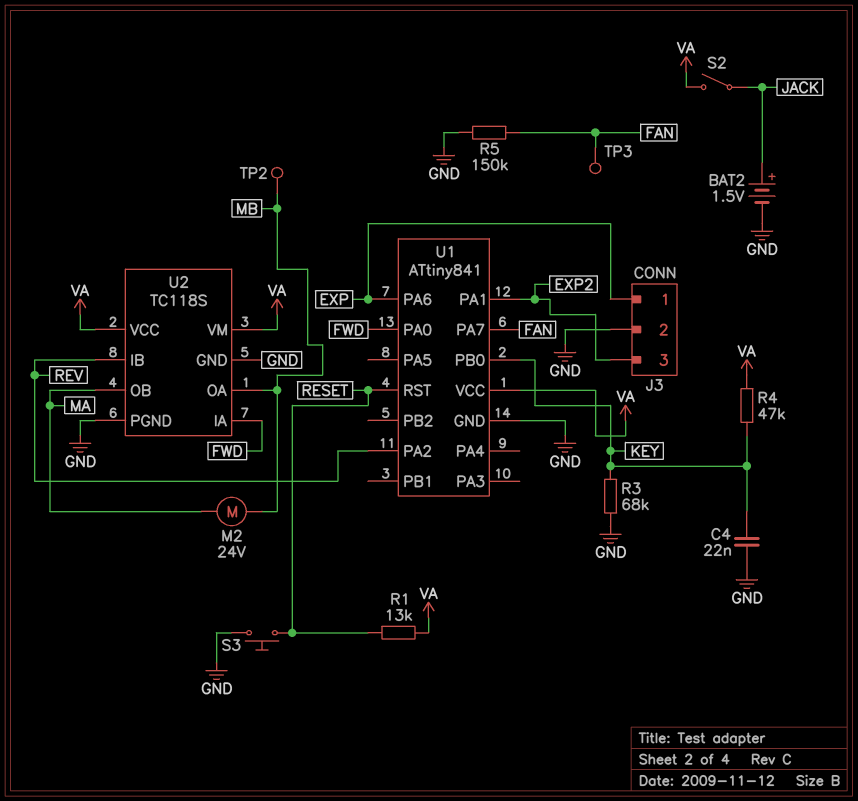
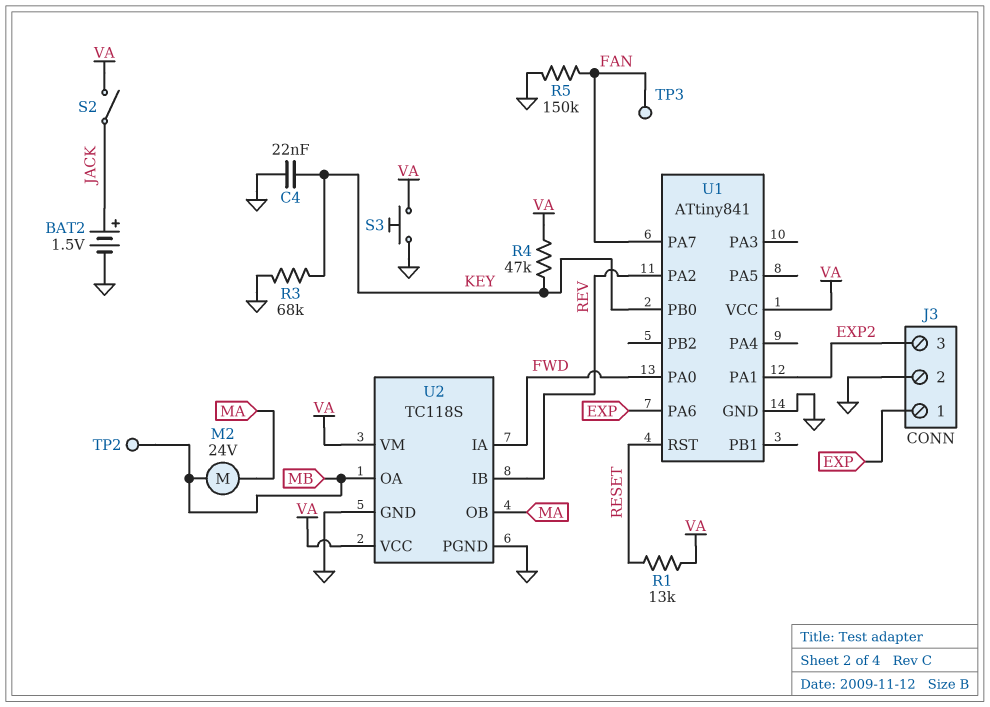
S3: button (GND, RESET) -> button (GND, VA)

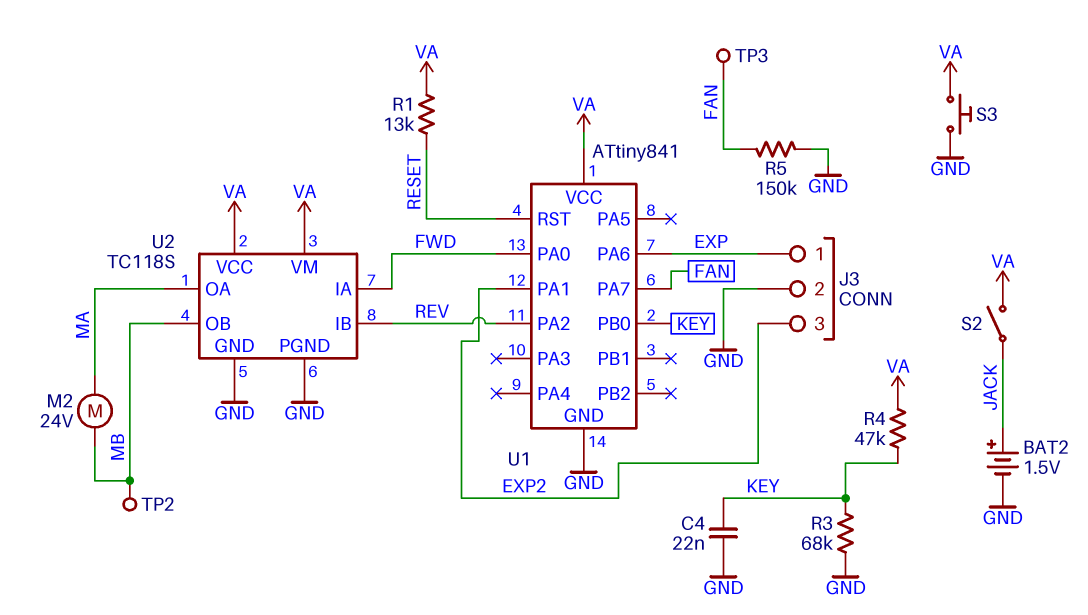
U2 pin OA: MB -> MA
U2 pin OB: MA -> MB

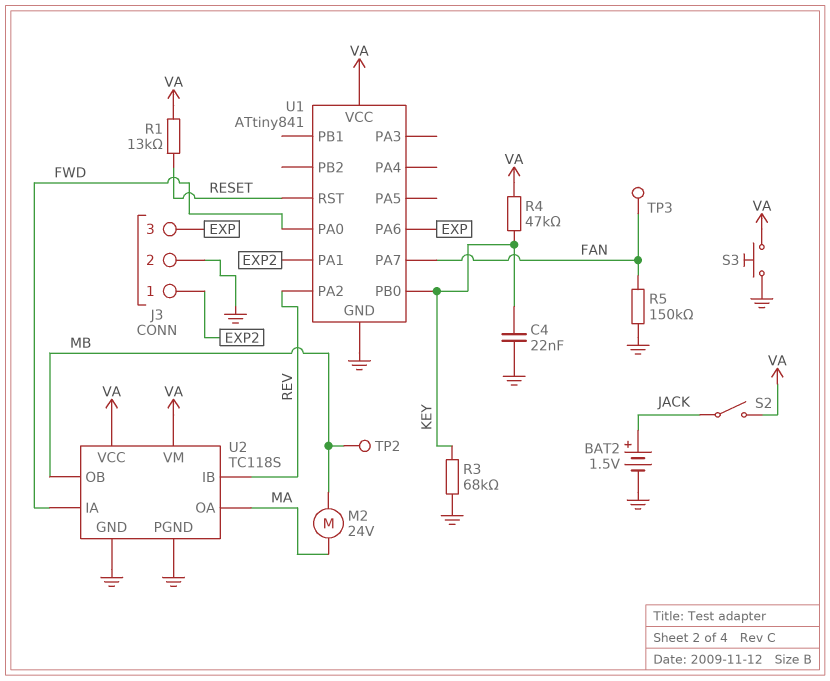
J3 pin 1: EXP -> EXP2
J3 pin 3: EXP2 -> EXP

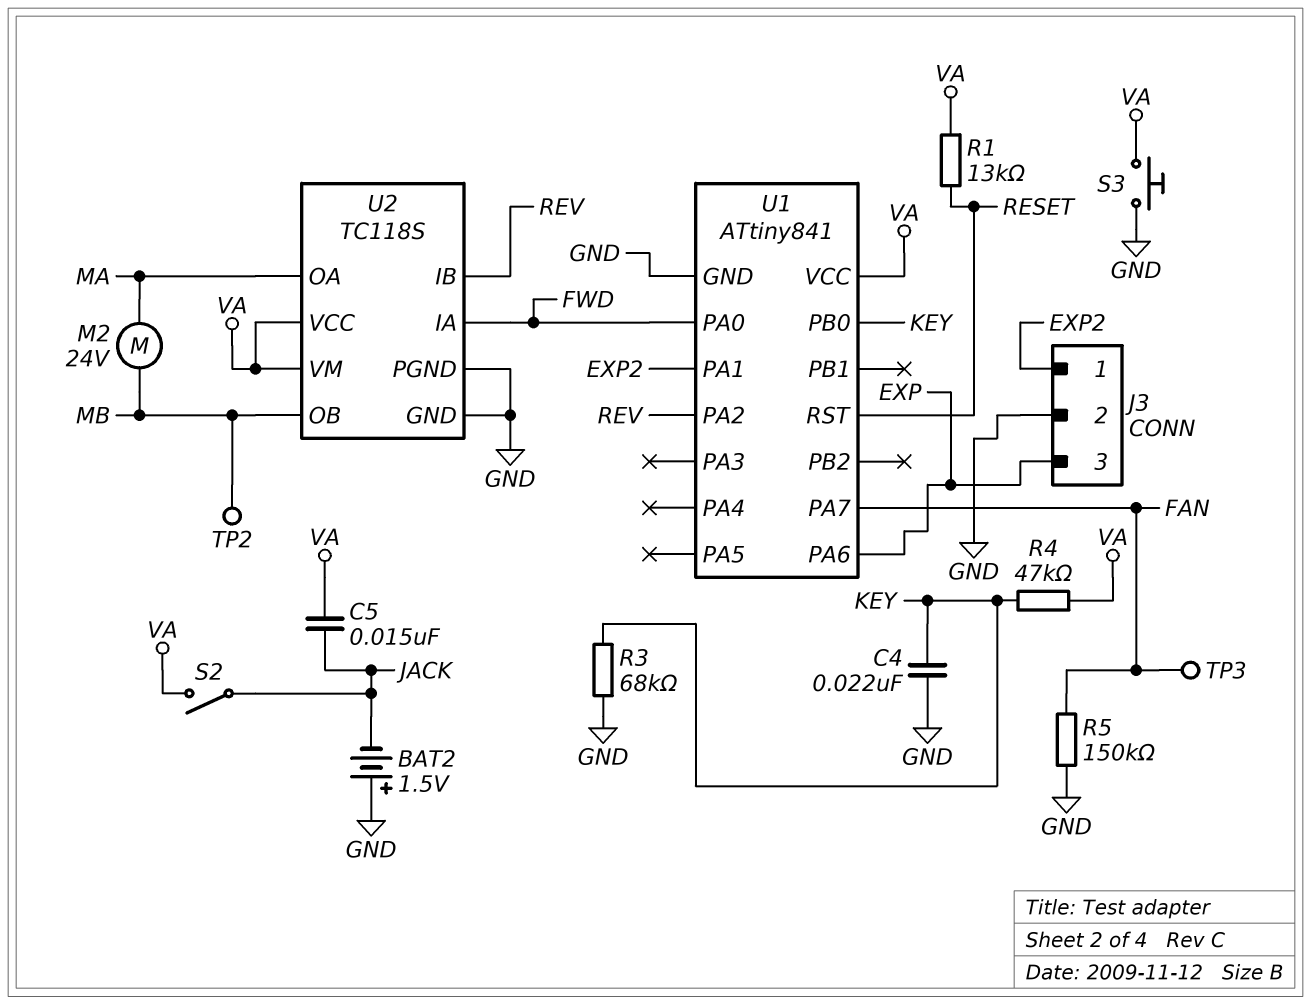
BAT2: 1.5V (plus JACK, minus GND) -> 1.5V (plus GND, minus JACK)
C5: none -> 15nF (JACK, VA)

